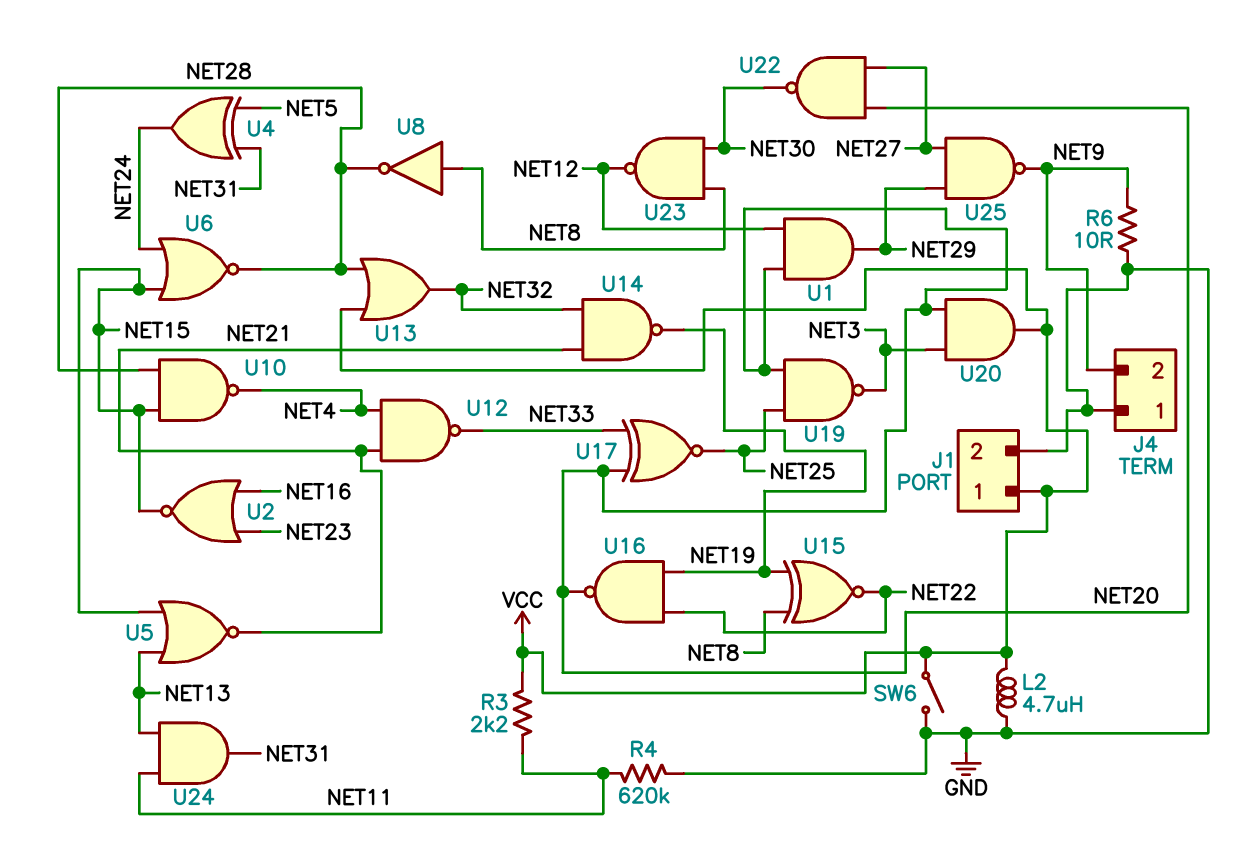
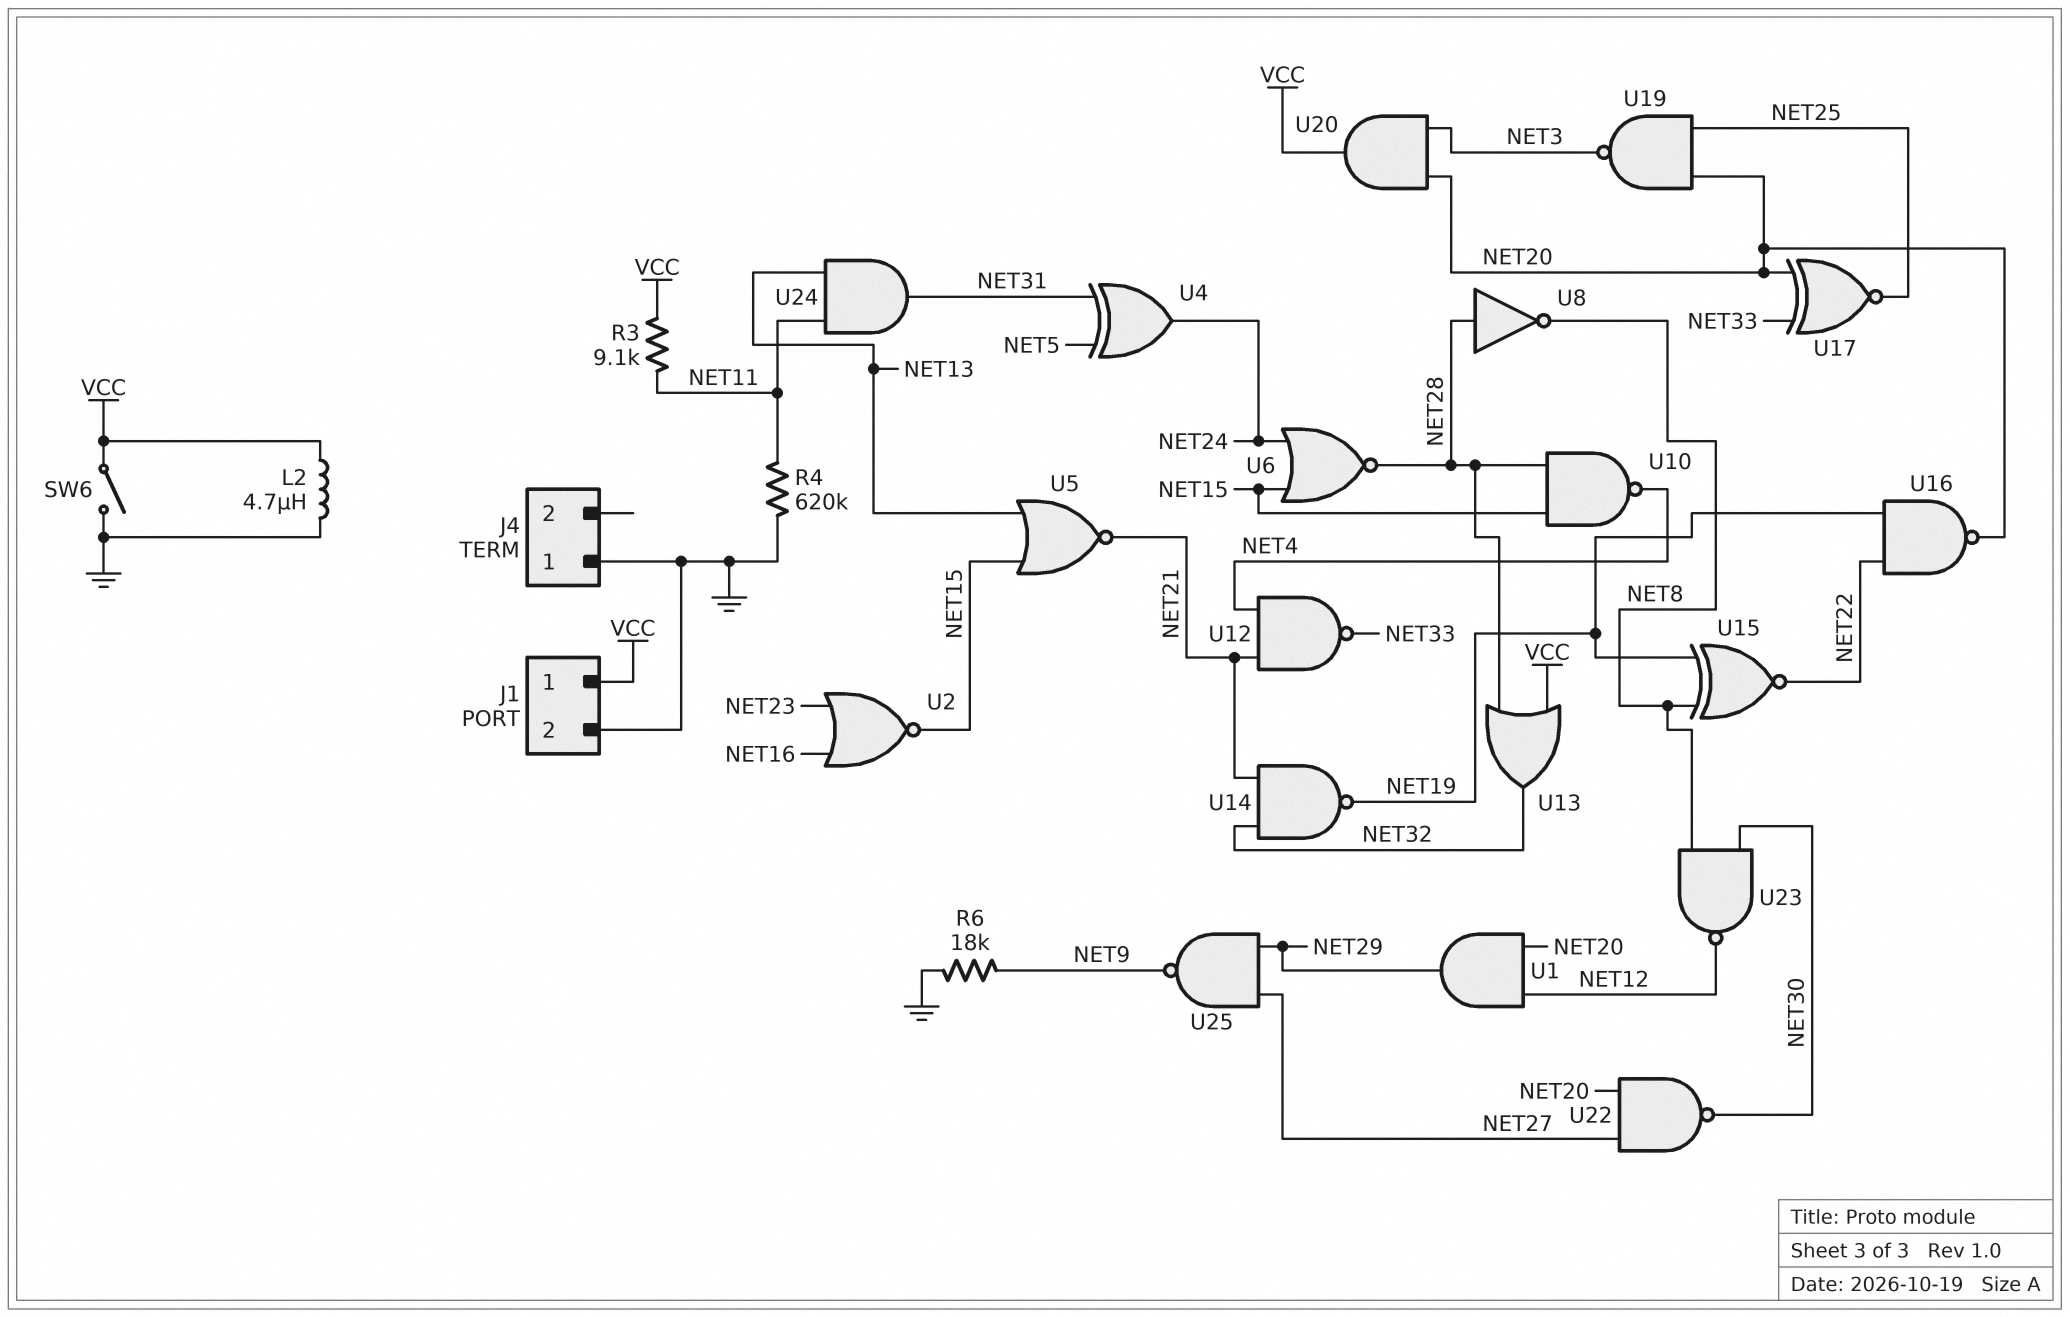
J4 pin 2: NET9 -> none
R3: 2.2k (NET11, VCC) -> 9.1k (NET11, VCC)
R6: 10 (GND, NET9) -> 18k (GND, NET9)
U8: NOT (in NET8, out NET28) -> NOT (in NET28, out NET8)

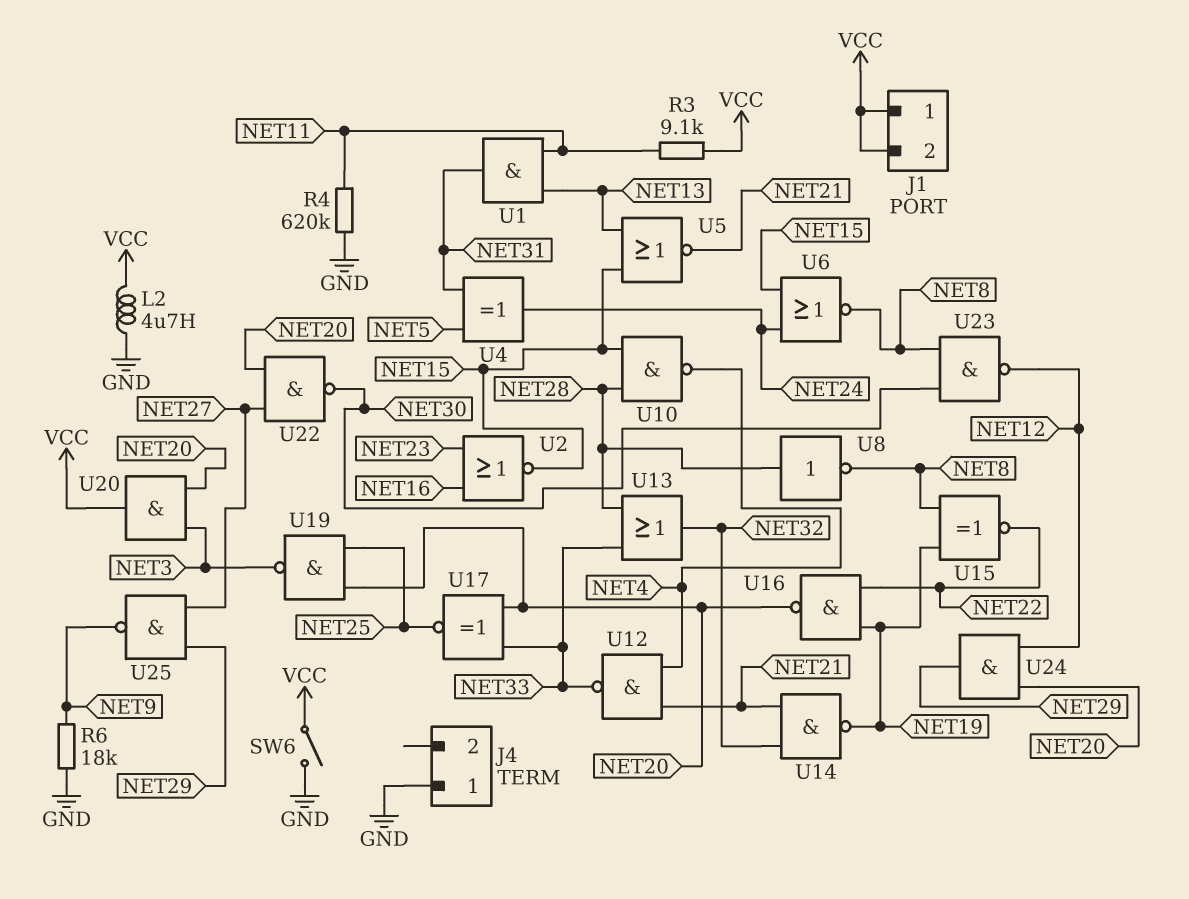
J1 pin 2: GND -> VCC
U1: AND (in NET12, in NET20, out NET29) -> AND (in NET11, in NET13, out NET31)
U6: NOR (in NET15, in NET24, out NET28) -> NOR (in NET15, in NET24, out NET8)
U13: OR (in NET28, in VCC, out NET32) -> OR (in NET28, in NET33, out NET32)
U24: AND (in NET11, in NET13, out NET31) -> AND (in NET12, in NET20, out NET29)

